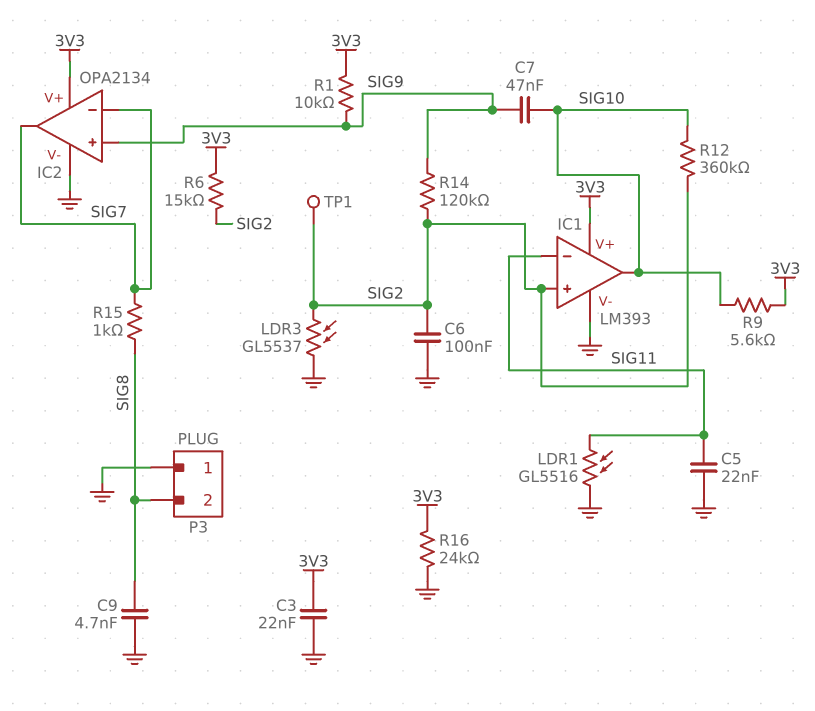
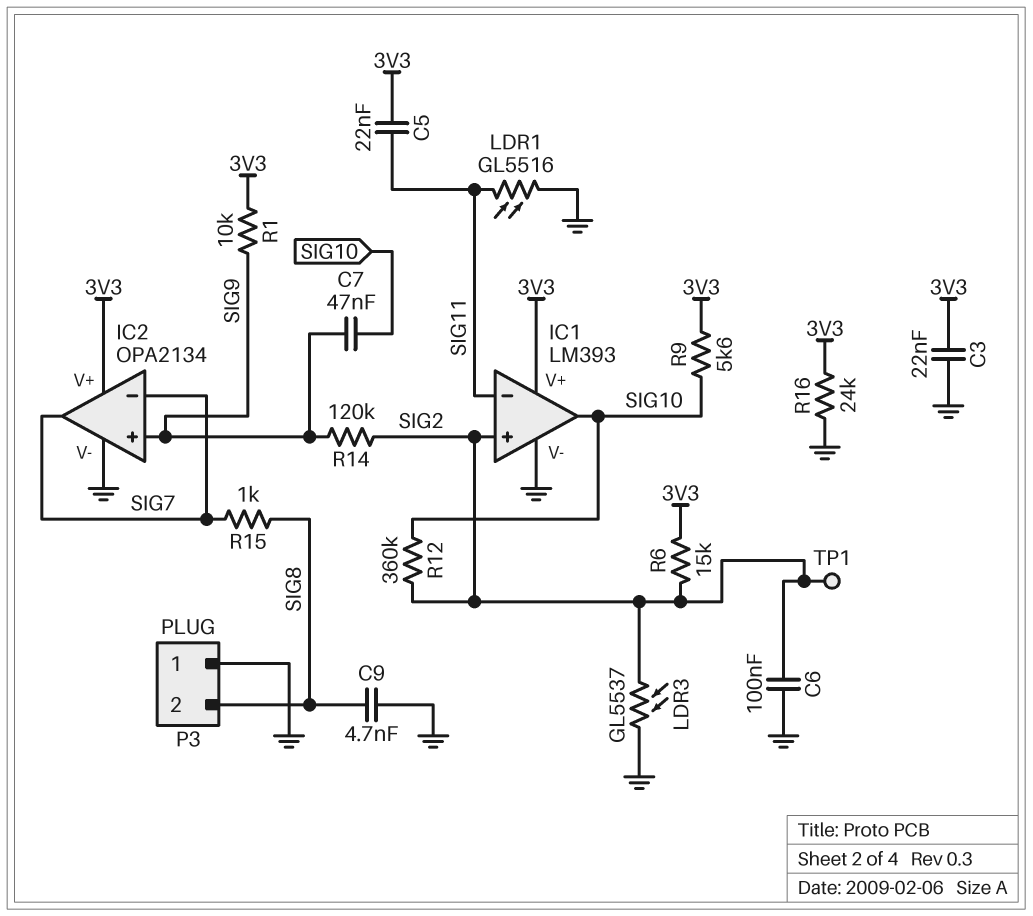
C5: 22nF (GND, SIG11) -> 22nF (3V3, SIG11)

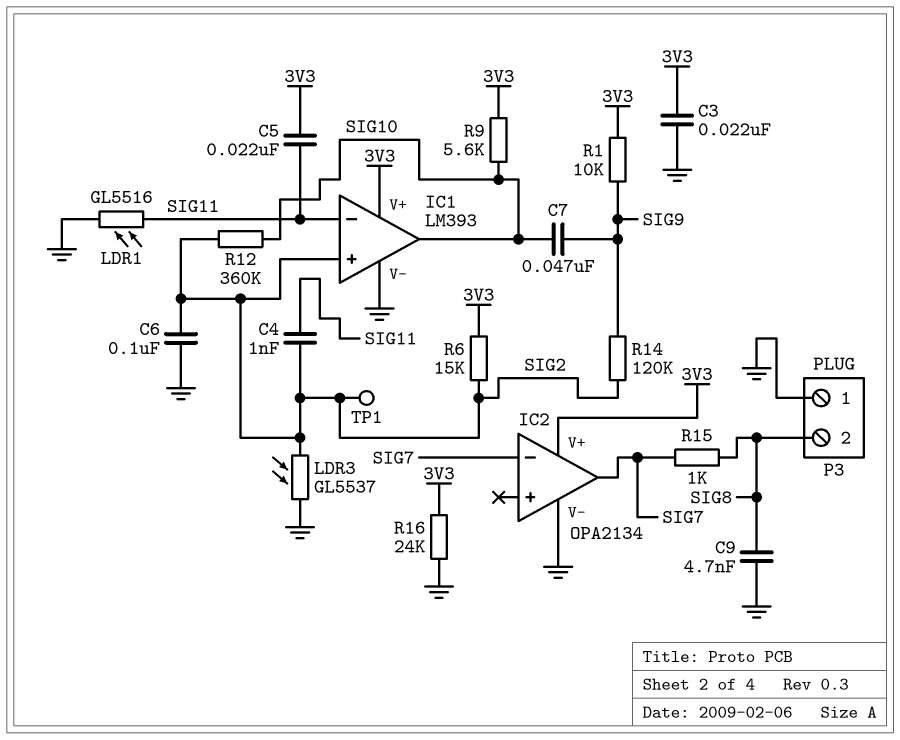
C4: none -> 1nF (SIG2, SIG11)
IC2 pin in+: SIG9 -> none

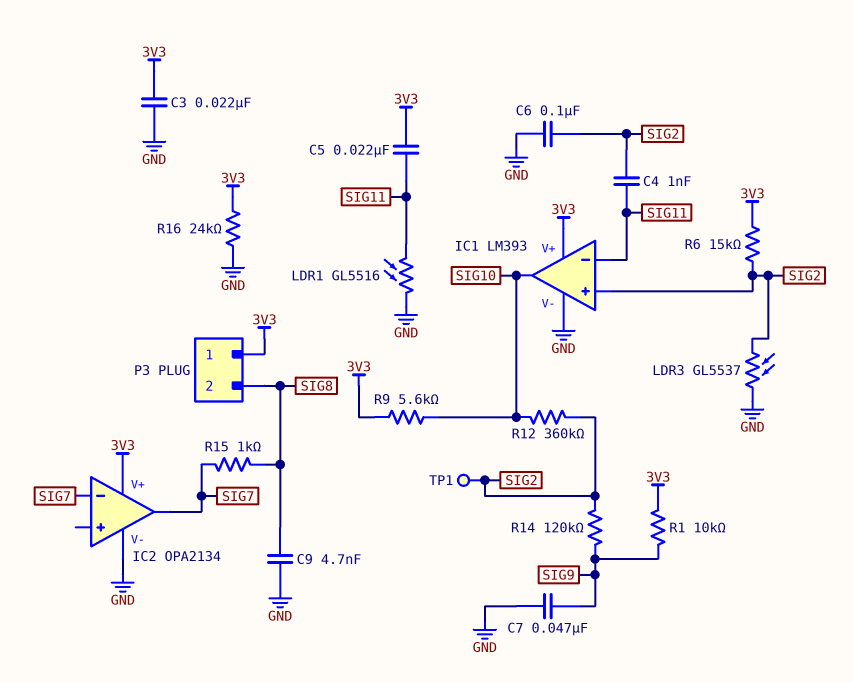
C7: 47nF (SIG9, SIG10) -> 47nF (GND, SIG9)
P3 pin 1: GND -> 3V3

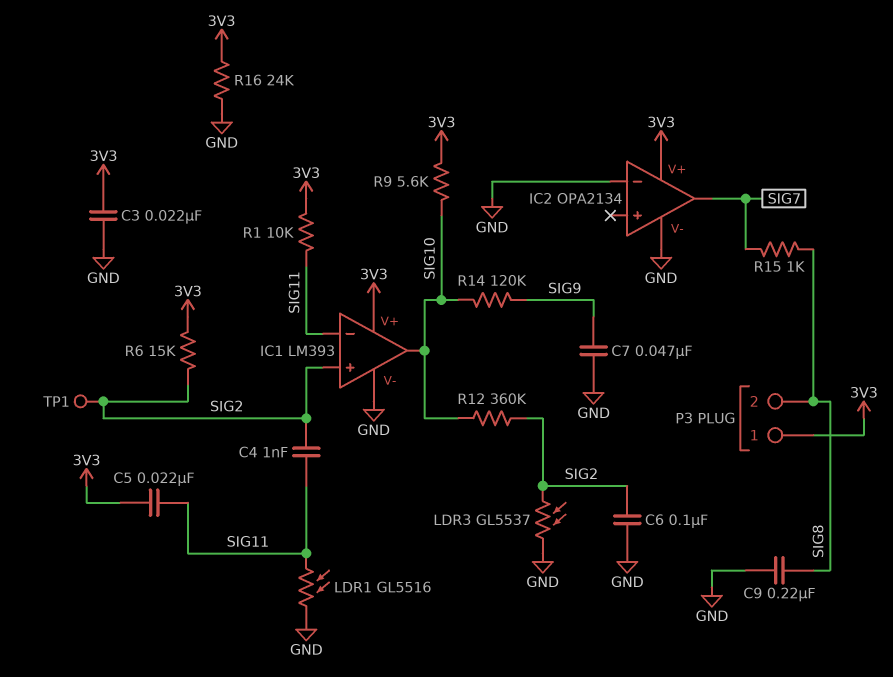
C9: 4.7nF (GND, SIG8) -> 220nF (GND, SIG8)
IC2 pin in-: SIG7 -> GND
R1: 10k (3V3, SIG9) -> 10k (3V3, SIG11)
R14: 120k (SIG2, SIG9) -> 120k (SIG9, SIG10)

